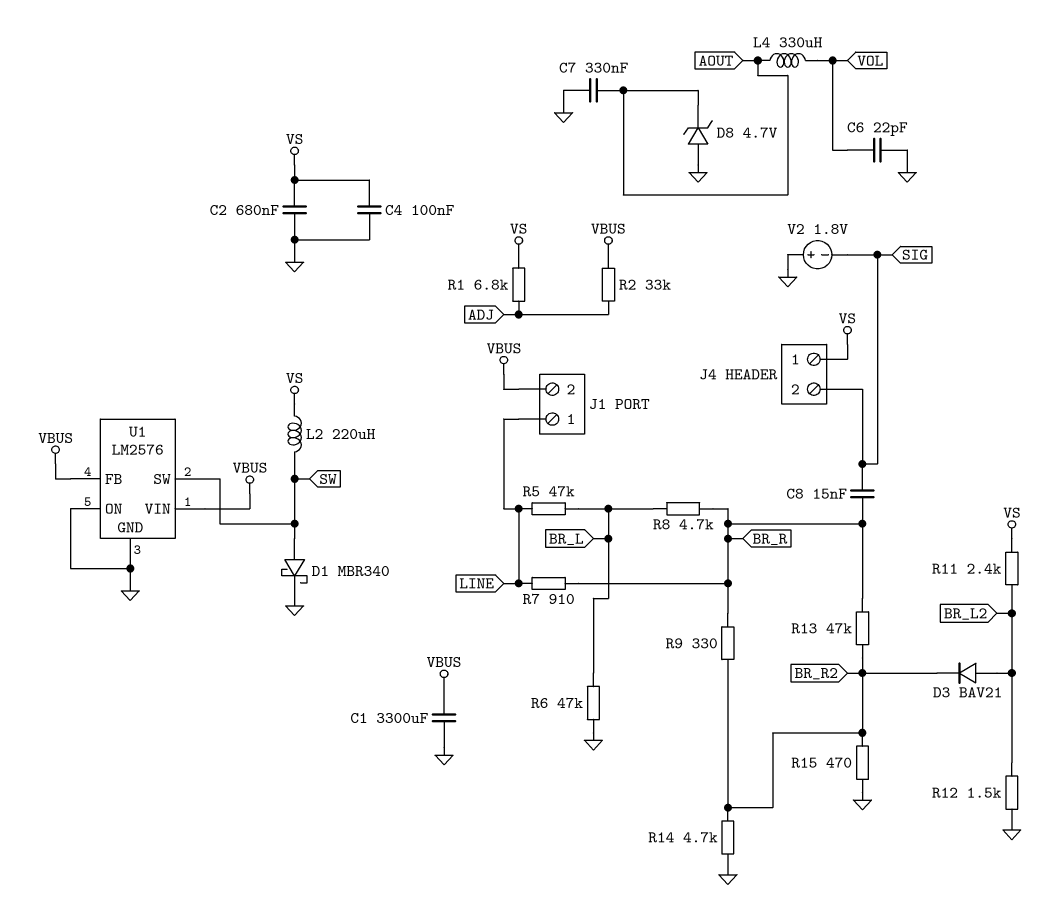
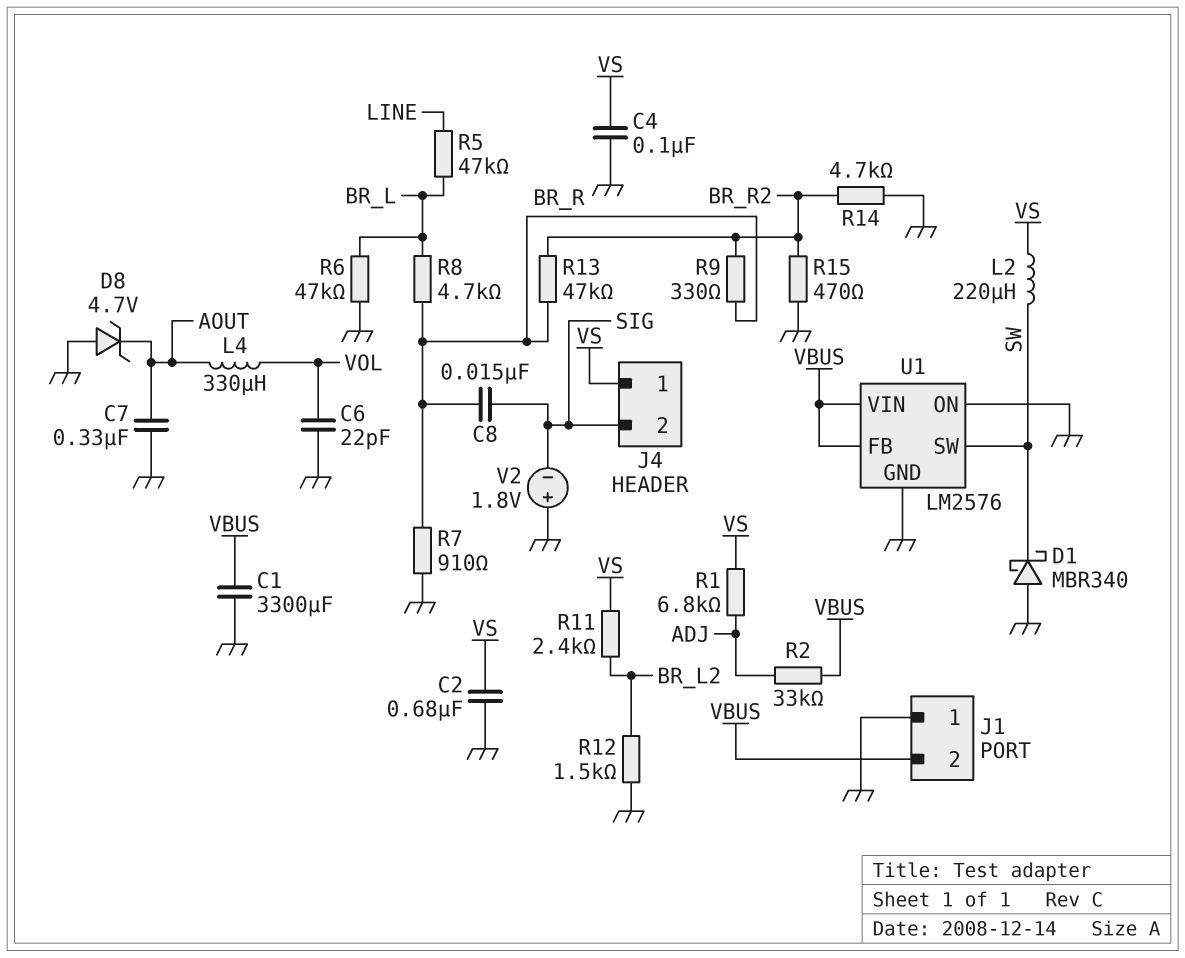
D1: schottky MBR340 (A SW, K GND) -> schottky MBR340 (A GND, K SW)
D3: diode BAV21 (A BR_L2, K BR_R2) -> none
J1 pin 1: LINE -> GND
R7: 910 (BR_R, LINE) -> 910 (BR_R, GND)

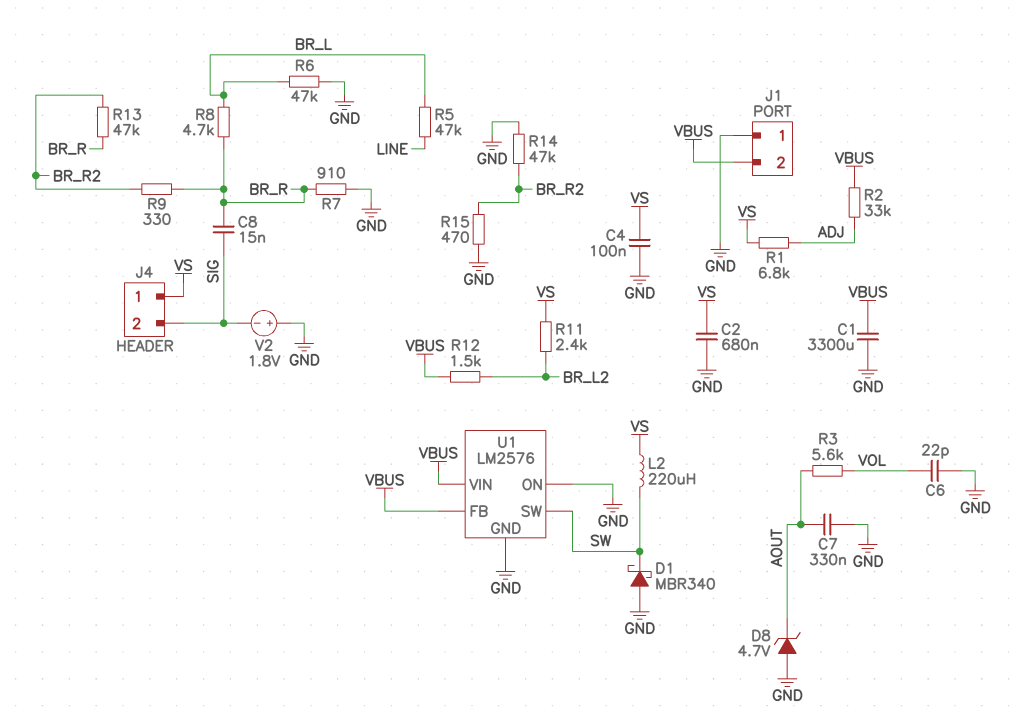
L4: 330uH (AOUT, VOL) -> none
R3: none -> 5.6k (AOUT, VOL)
R12: 1.5k (BR_L2, GND) -> 1.5k (BR_L2, VBUS)
R14: 4.7k (BR_R2, GND) -> 47k (BR_R2, GND)

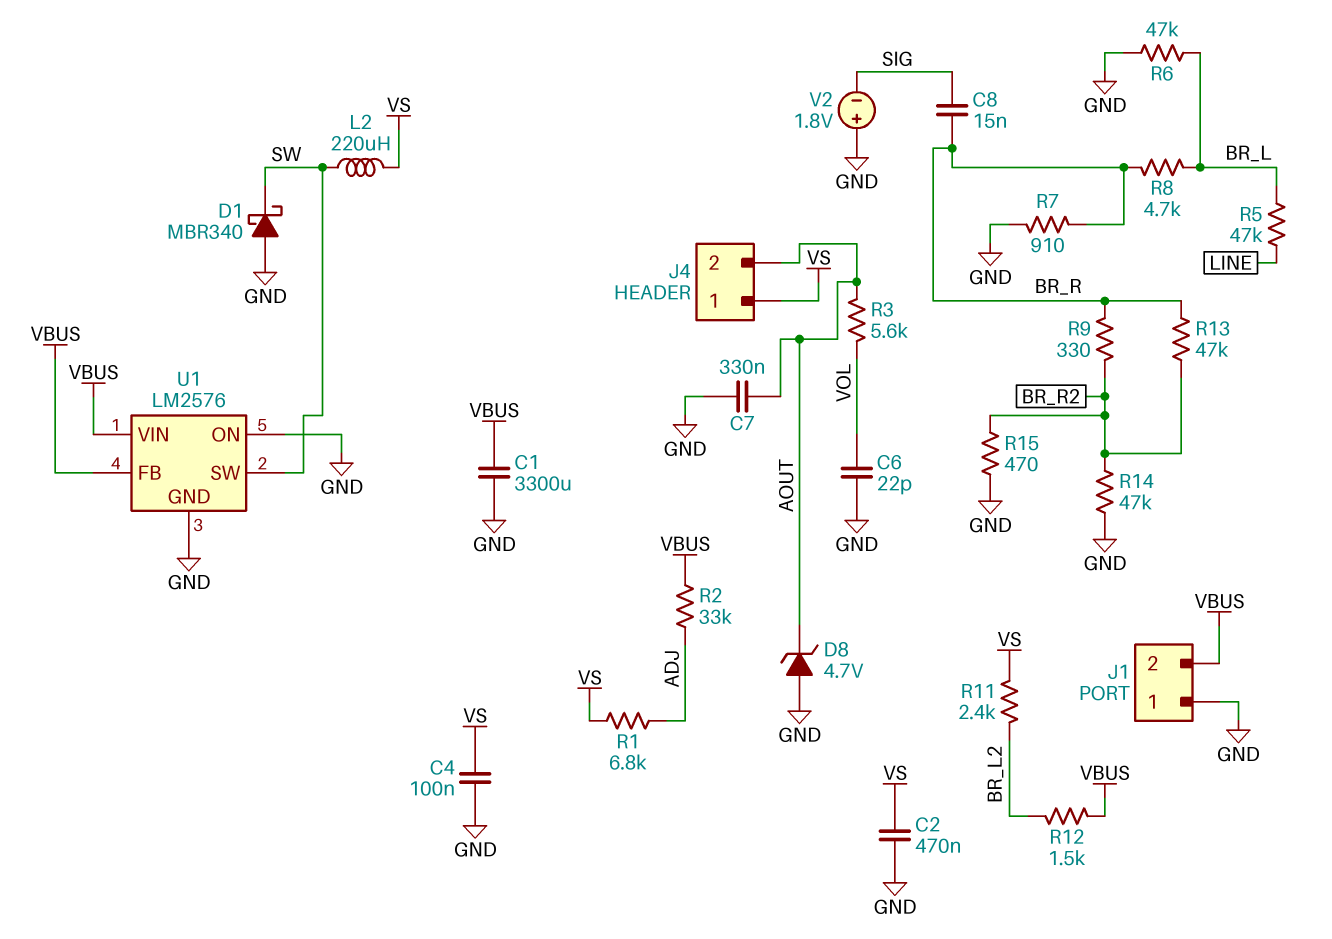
C2: 680nF (GND, VS) -> 470nF (GND, VS)
J4 pin 2: SIG -> AOUT

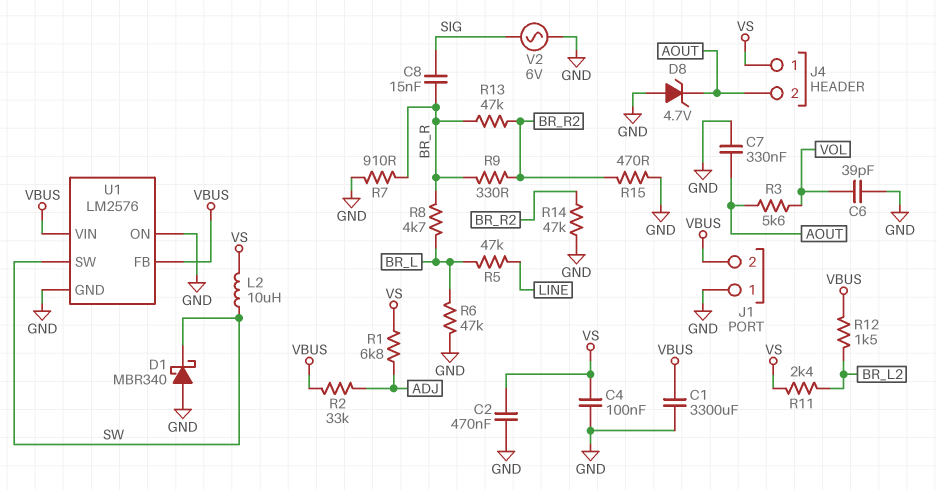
C6: 22pF (GND, VOL) -> 39pF (GND, VOL)
L2: 220uH (SW, VS) -> 10uH (SW, VS)
V2: 1.8V (plus GND, minus SIG) -> AC 6V (GND, SIG)

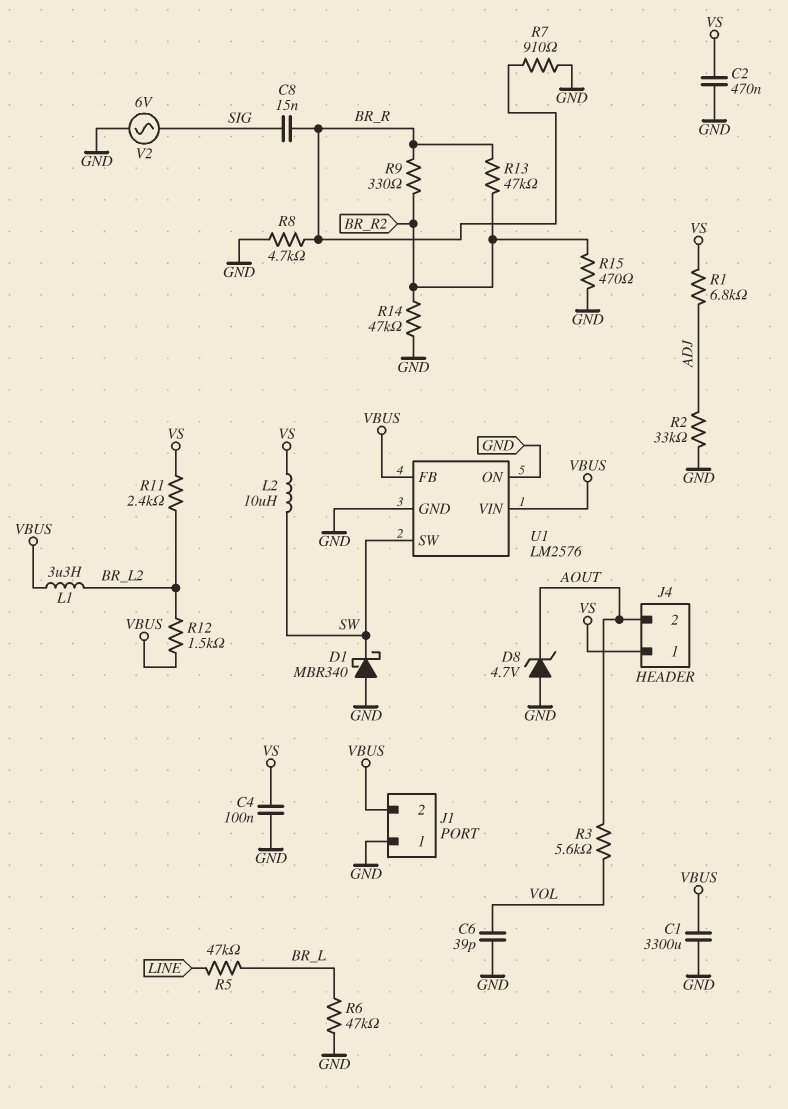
C7: 330nF (AOUT, GND) -> none
L1: none -> 3.3uH (BR_L2, VBUS)
R2: 33k (ADJ, VBUS) -> 33k (ADJ, GND)
R8: 4.7k (BR_L, BR_R) -> 4.7k (BR_R, GND)

